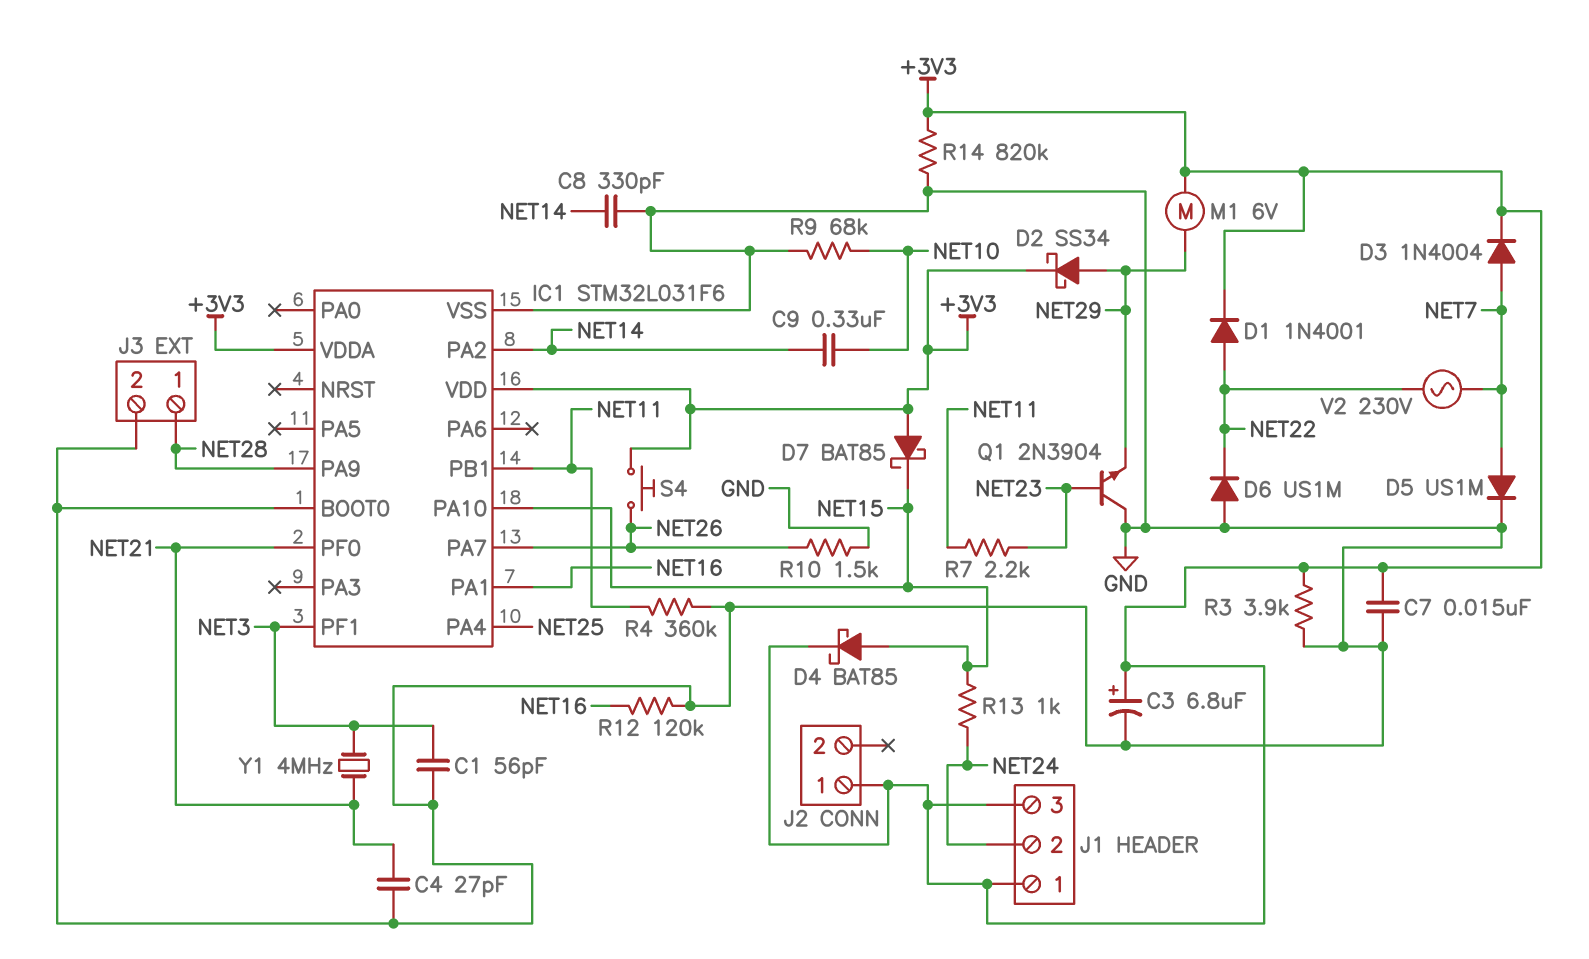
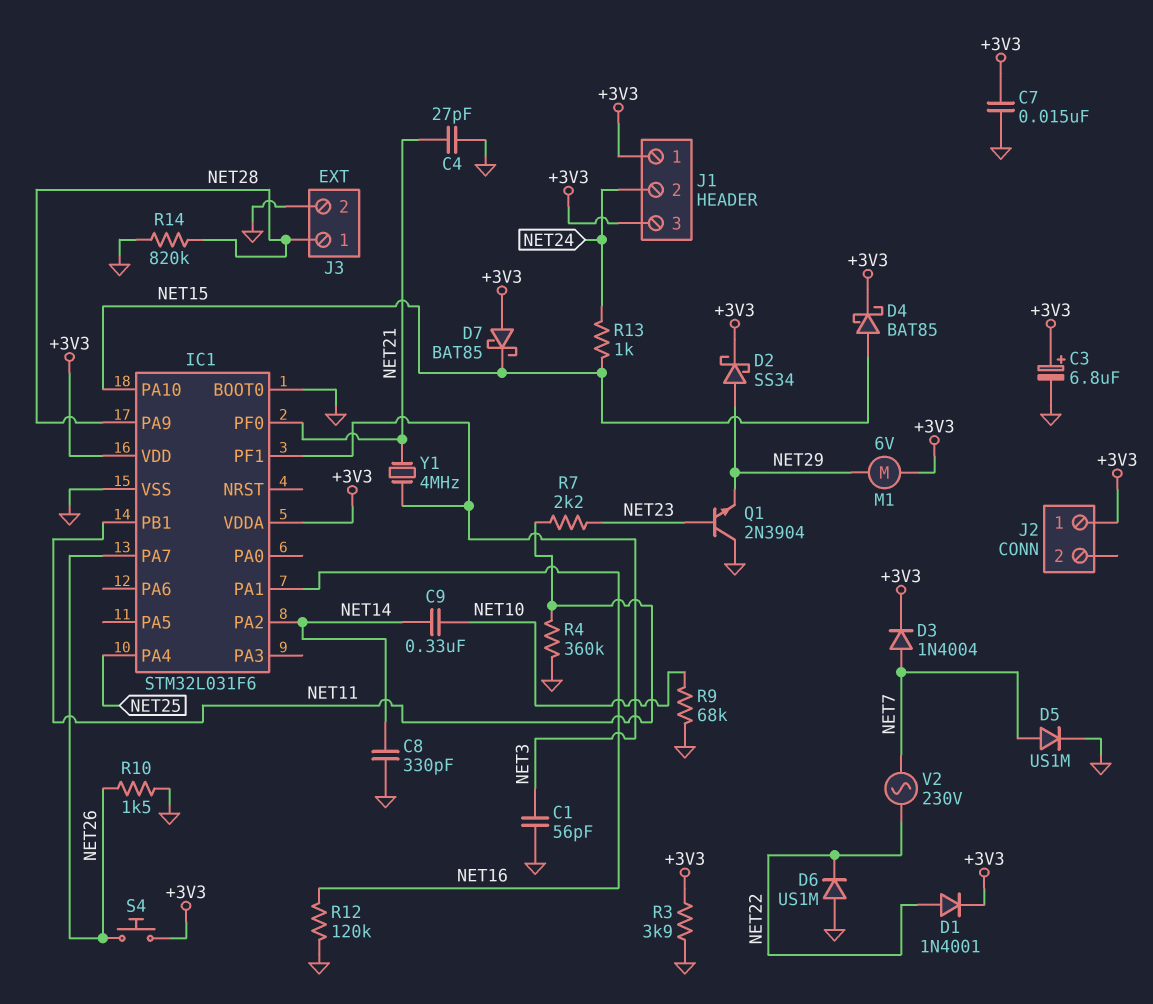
R14: 820k (+3V3, GND) -> 820k (GND, NET28)

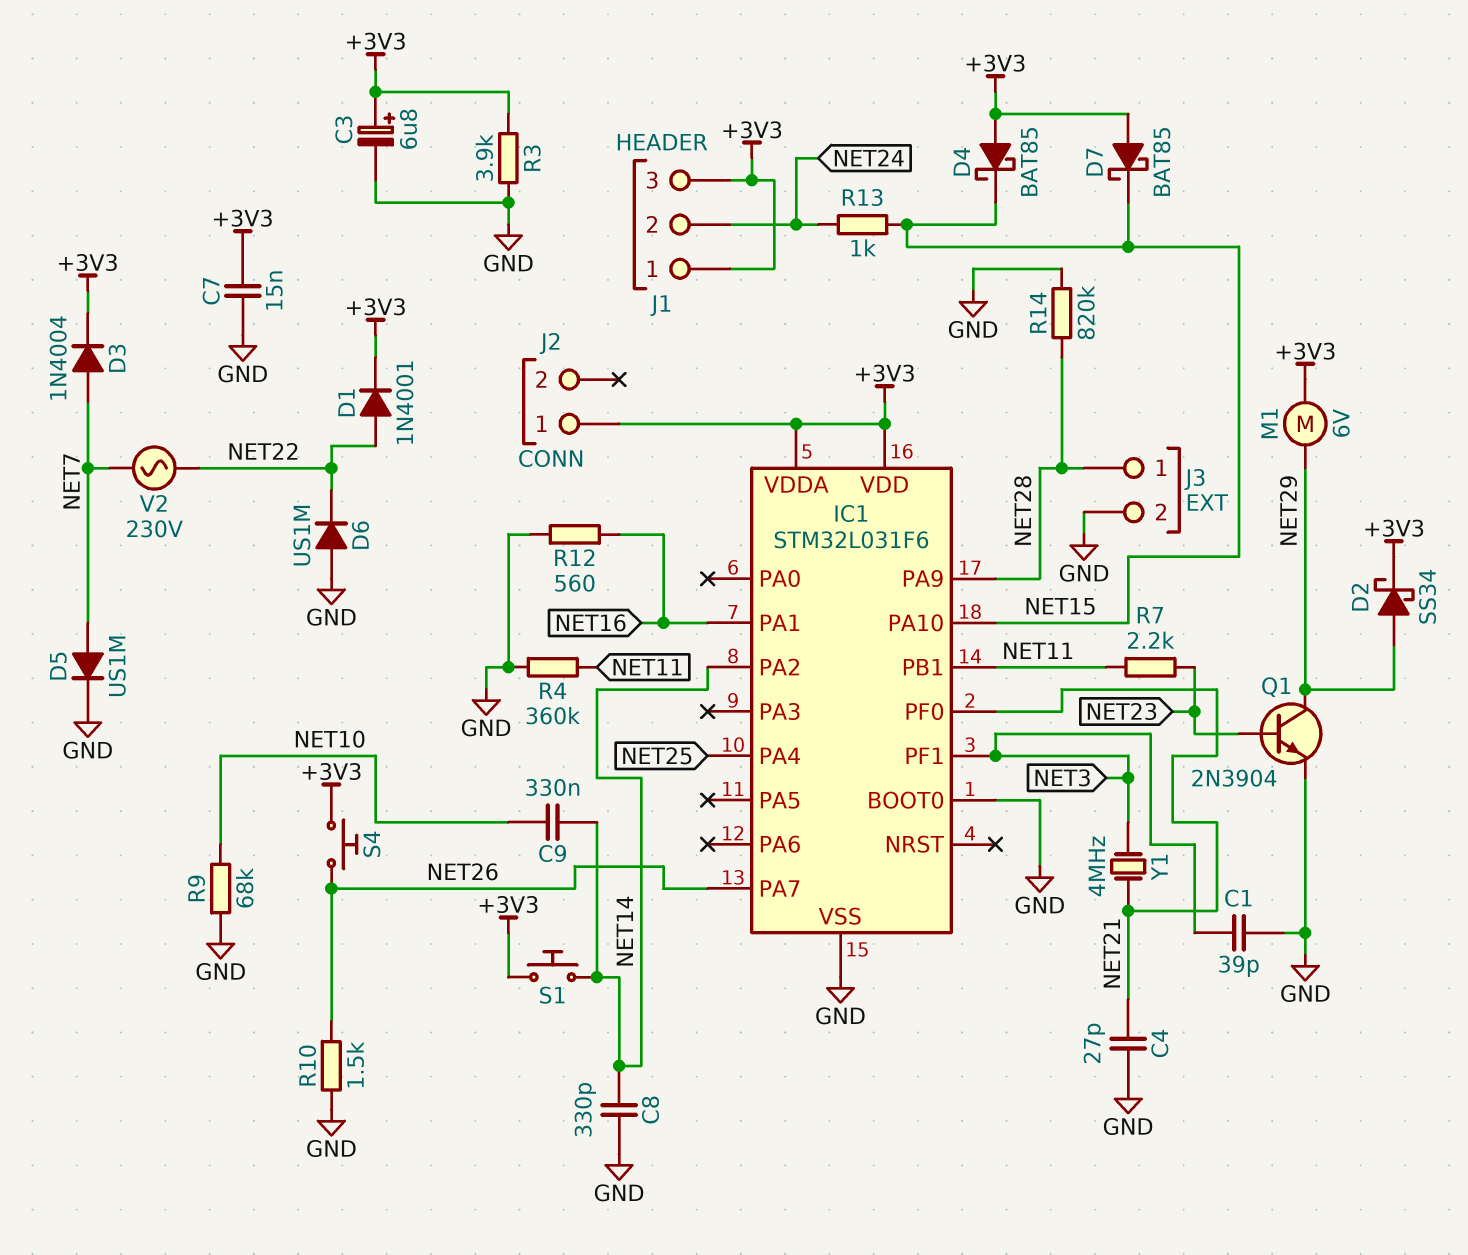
C1: 56pF (GND, NET3) -> 39pF (GND, NET3)
D4: schottky BAT85 (A NET15, K +3V3) -> schottky BAT85 (A +3V3, K NET15)
Q1: NPN 2N3904 (B NET23, C GND, E NET29) -> NPN 2N3904 (B NET23, C NET29, E GND)
R12: 120k (GND, NET16) -> 560 (GND, NET16)
S1: none -> button (+3V3, NET14)

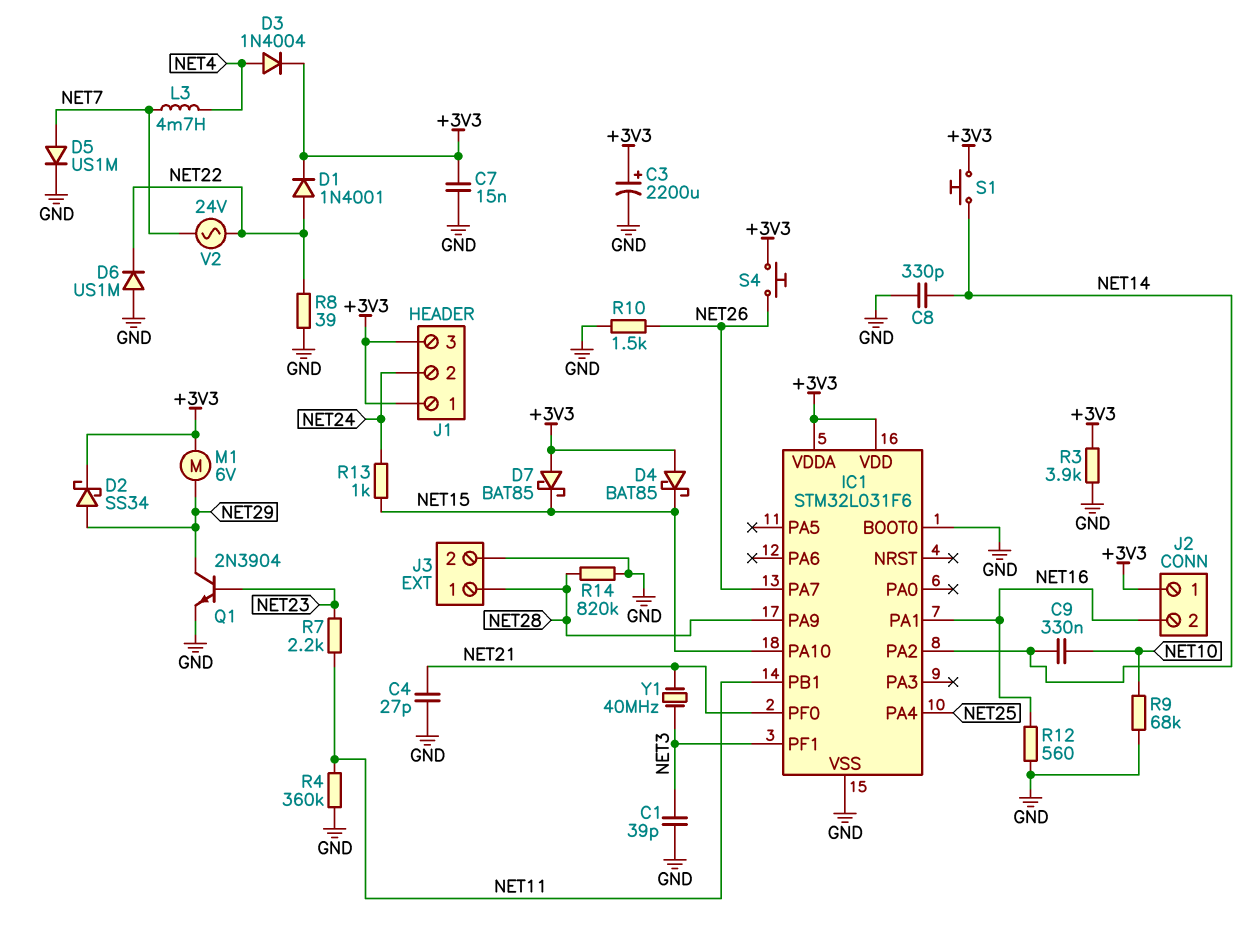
C3: 6.8uF (plus +3V3, minus GND) -> 2200uF (plus +3V3, minus GND)
D3: diode 1N4004 (A NET7, K +3V3) -> diode 1N4004 (A NET4, K +3V3)
J2 pin 2: none -> NET16
L3: none -> 4.7mH (NET4, NET7)
R8: none -> 39 (GND, NET22)
V2: AC 230V (NET7, NET22) -> AC 24V (NET7, NET22)
Y1: 4MHz (NET3, NET21) -> 40MHz (NET3, NET21)

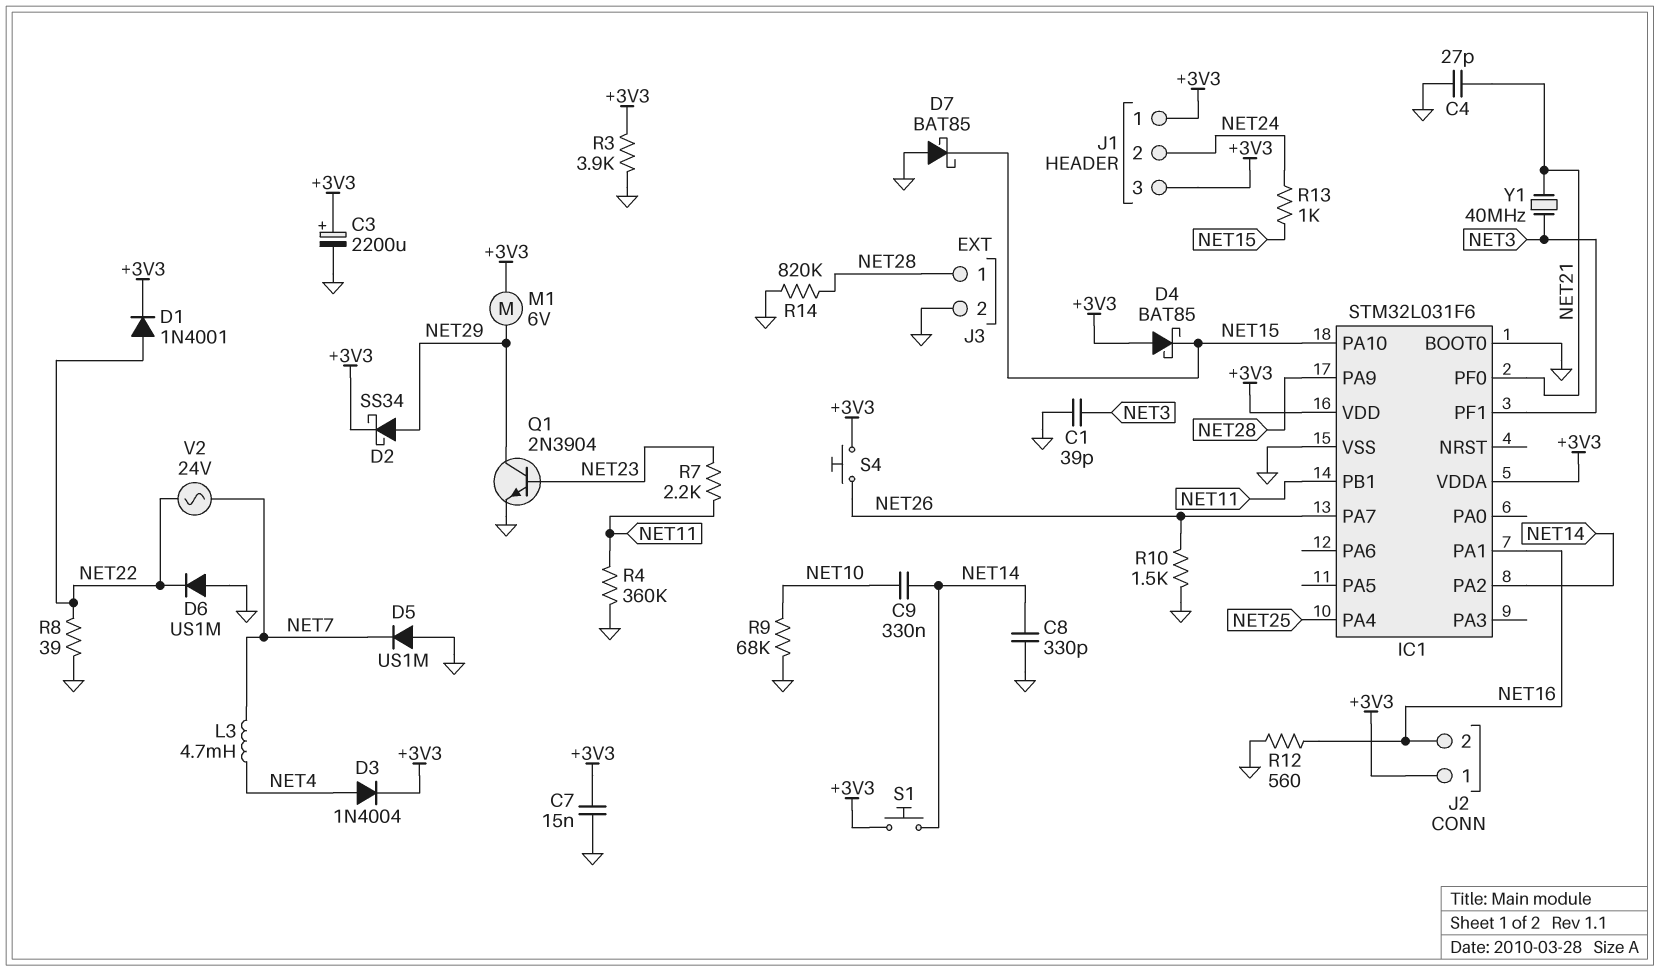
D5: diode US1M (A NET7, K GND) -> diode US1M (A GND, K NET7)
D7: schottky BAT85 (A +3V3, K NET15) -> schottky BAT85 (A GND, K NET15)

